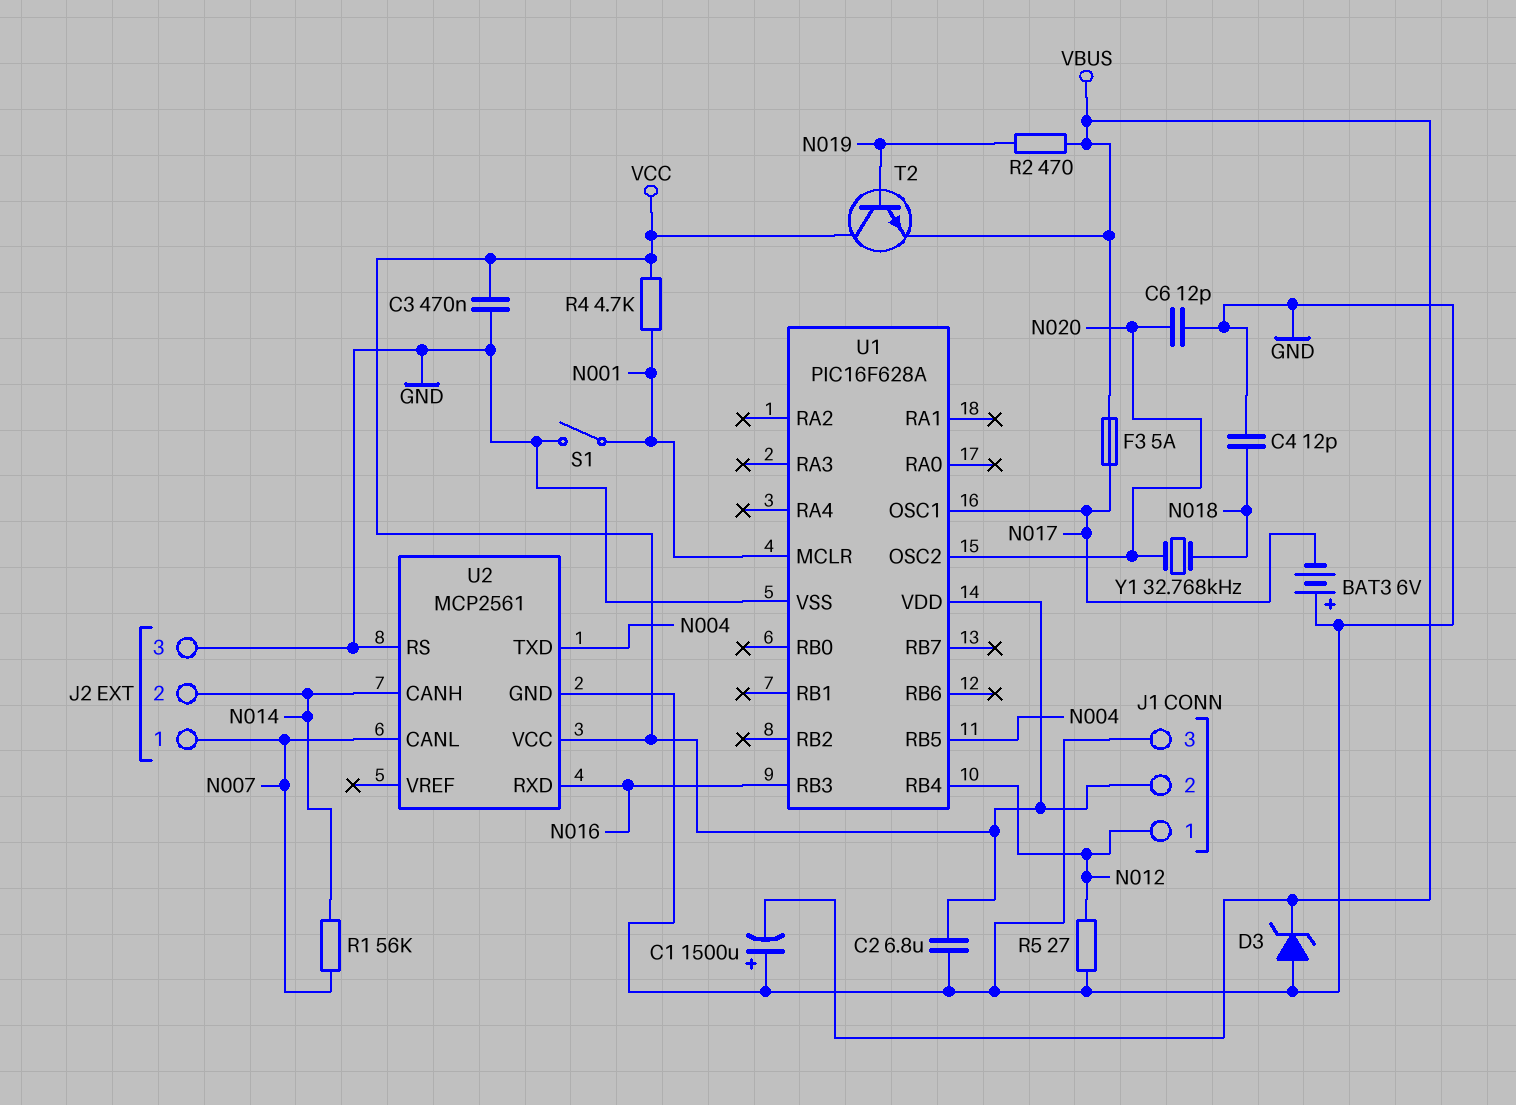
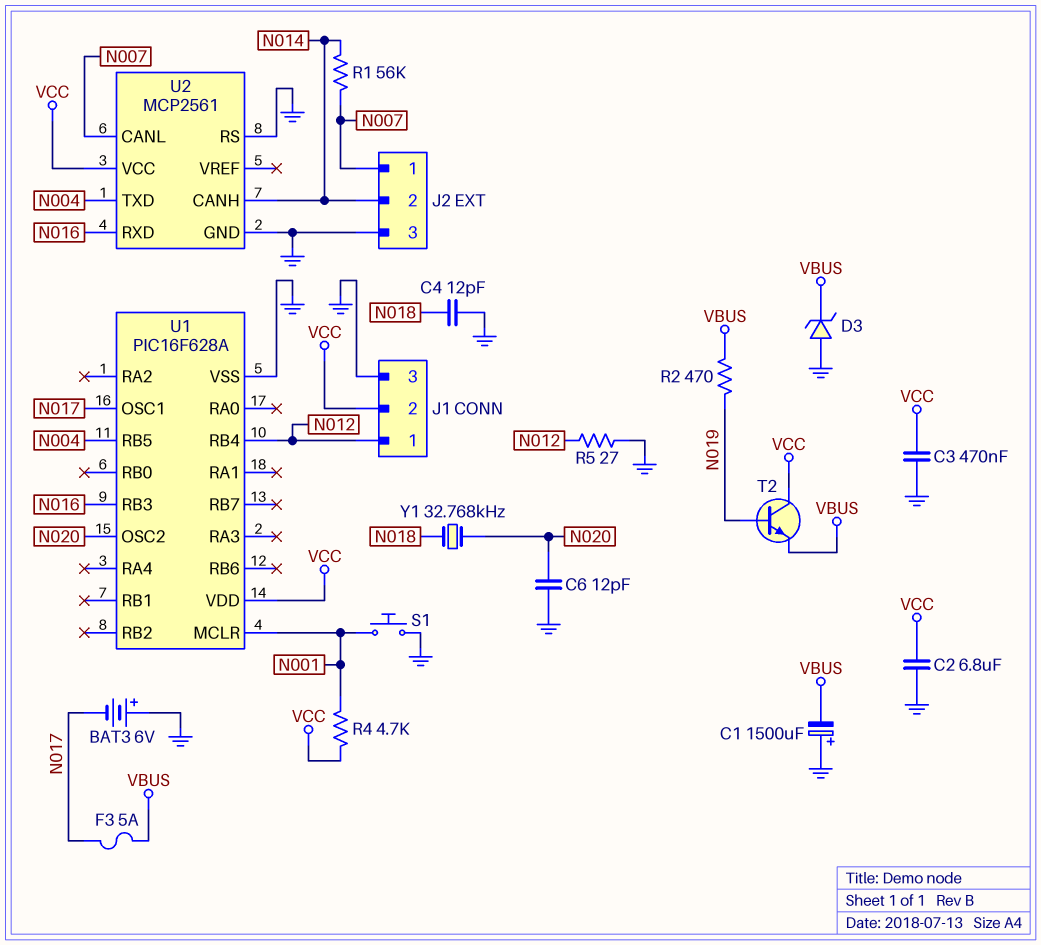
S1: switch (GND, N001) -> button (GND, N001)

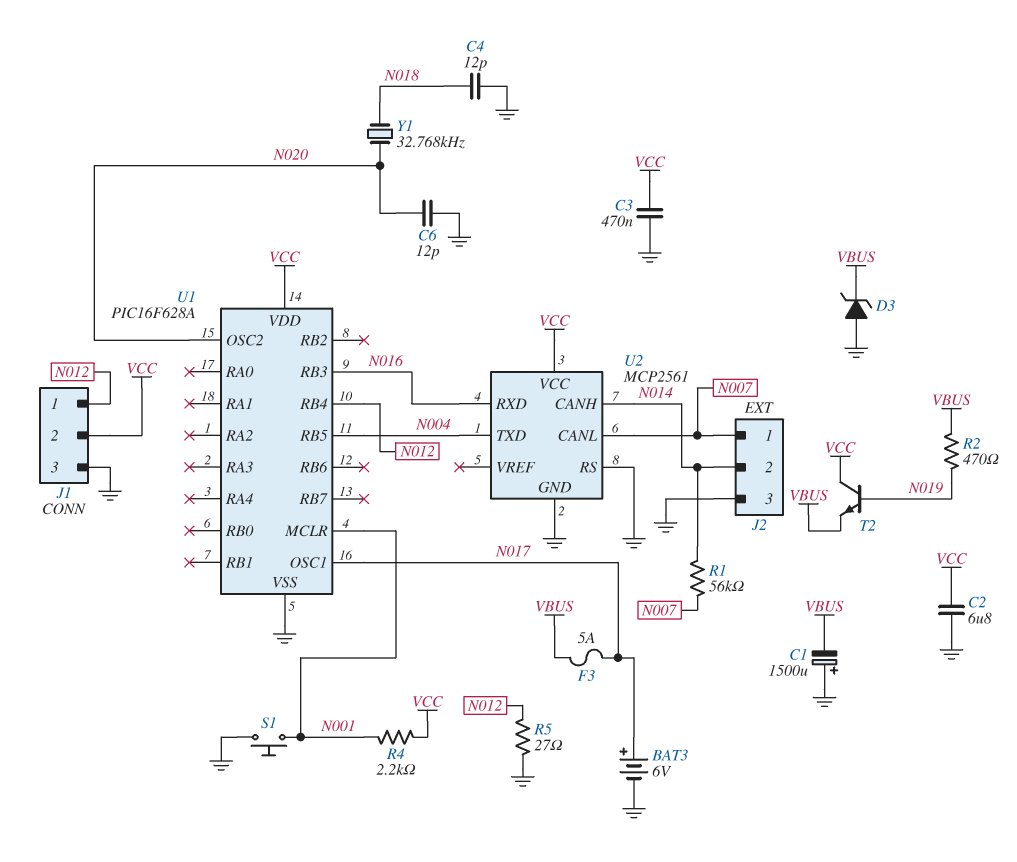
BAT3: 6V (plus GND, minus N017) -> 6V (plus N017, minus GND)
R4: 4.7k (N001, VCC) -> 2.2k (N001, VCC)

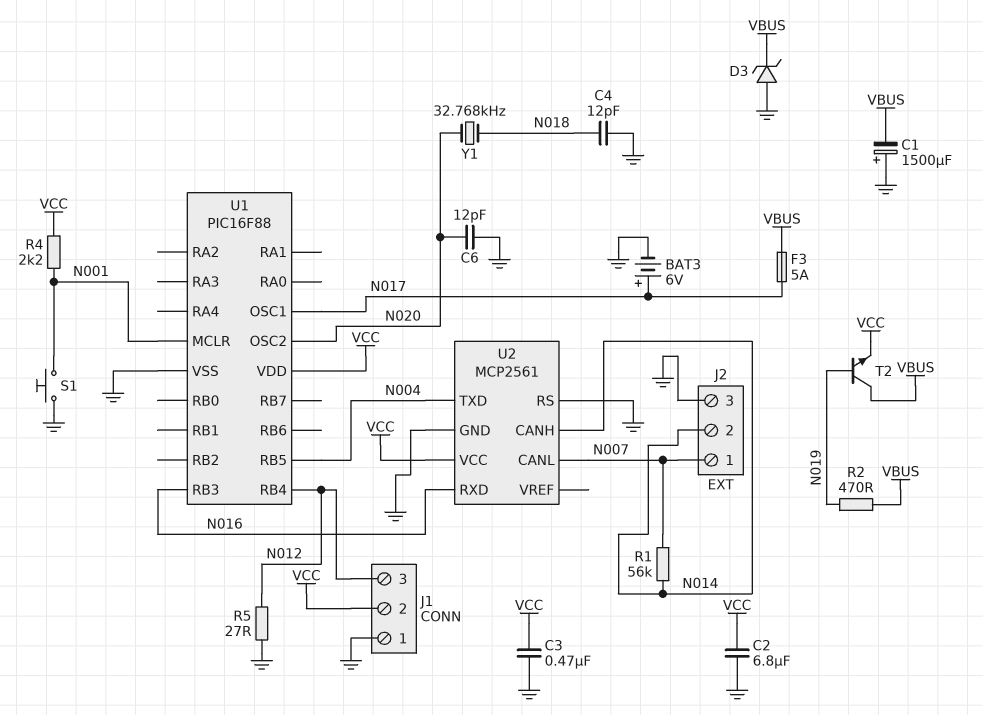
J1 pin 1: N012 -> GND
J1 pin 3: GND -> N012
T2: NPN (B N019, C VCC, E VBUS) -> NPN (B N019, C VBUS, E VCC)
U1: PIC16F628A -> PIC16F88

